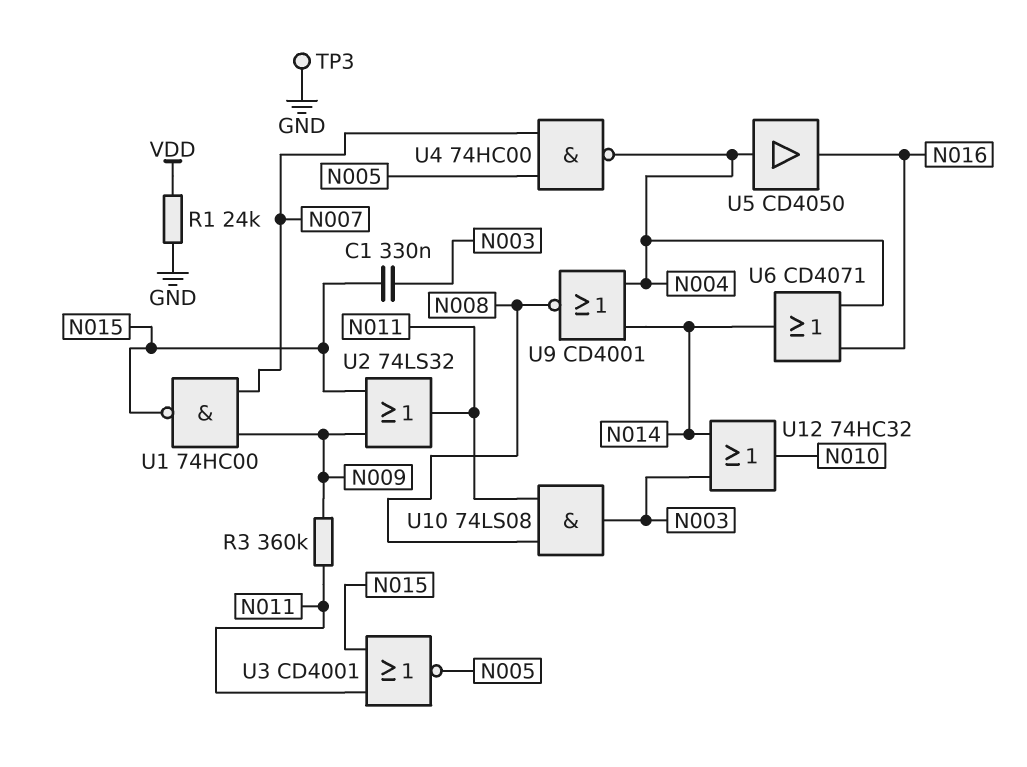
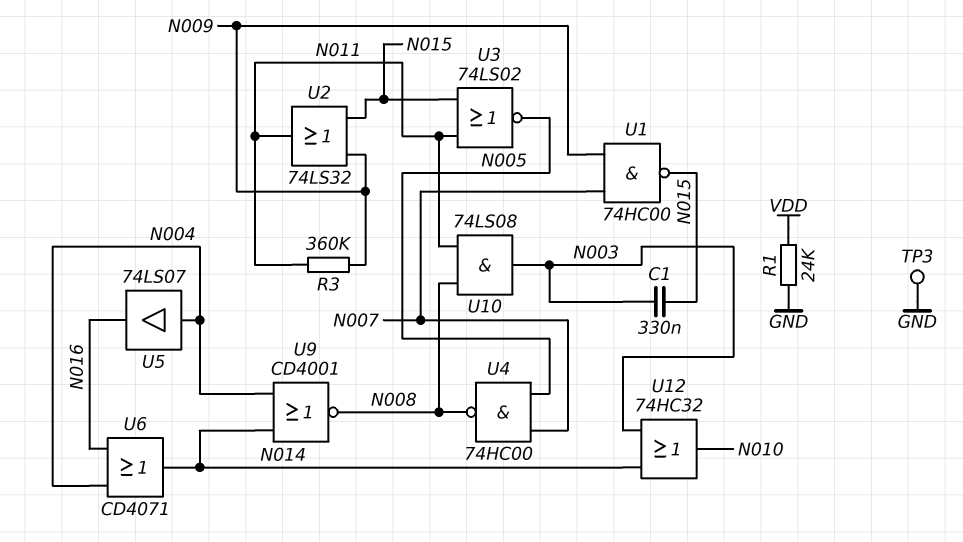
U3: NOR CD4001 (in N011, in N015, out N005) -> NOR 74LS02 (in N011, in N015, out N005)
U4: NAND 74HC00 (in N005, in N007, out N004) -> NAND 74HC00 (in N005, in N007, out N008)
U5: buffer CD4050 (in N004, out N016) -> buffer 74LS07 (in N004, out N016)

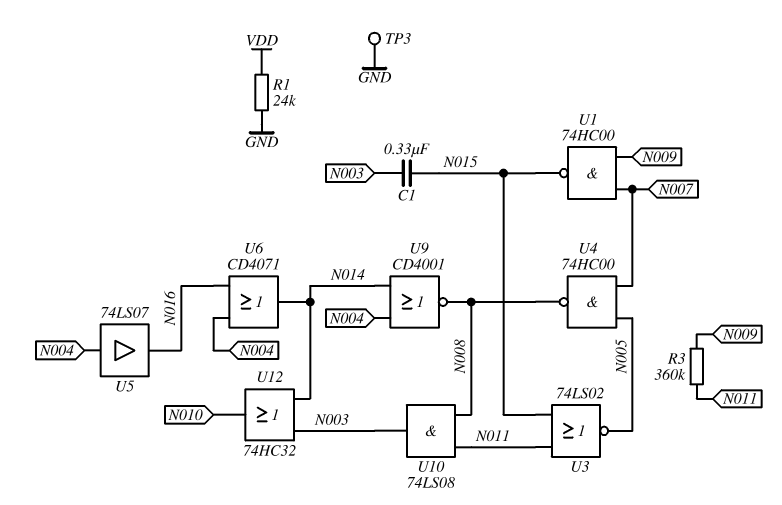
U2: OR 74LS32 (in N009, in N015, out N011) -> none

